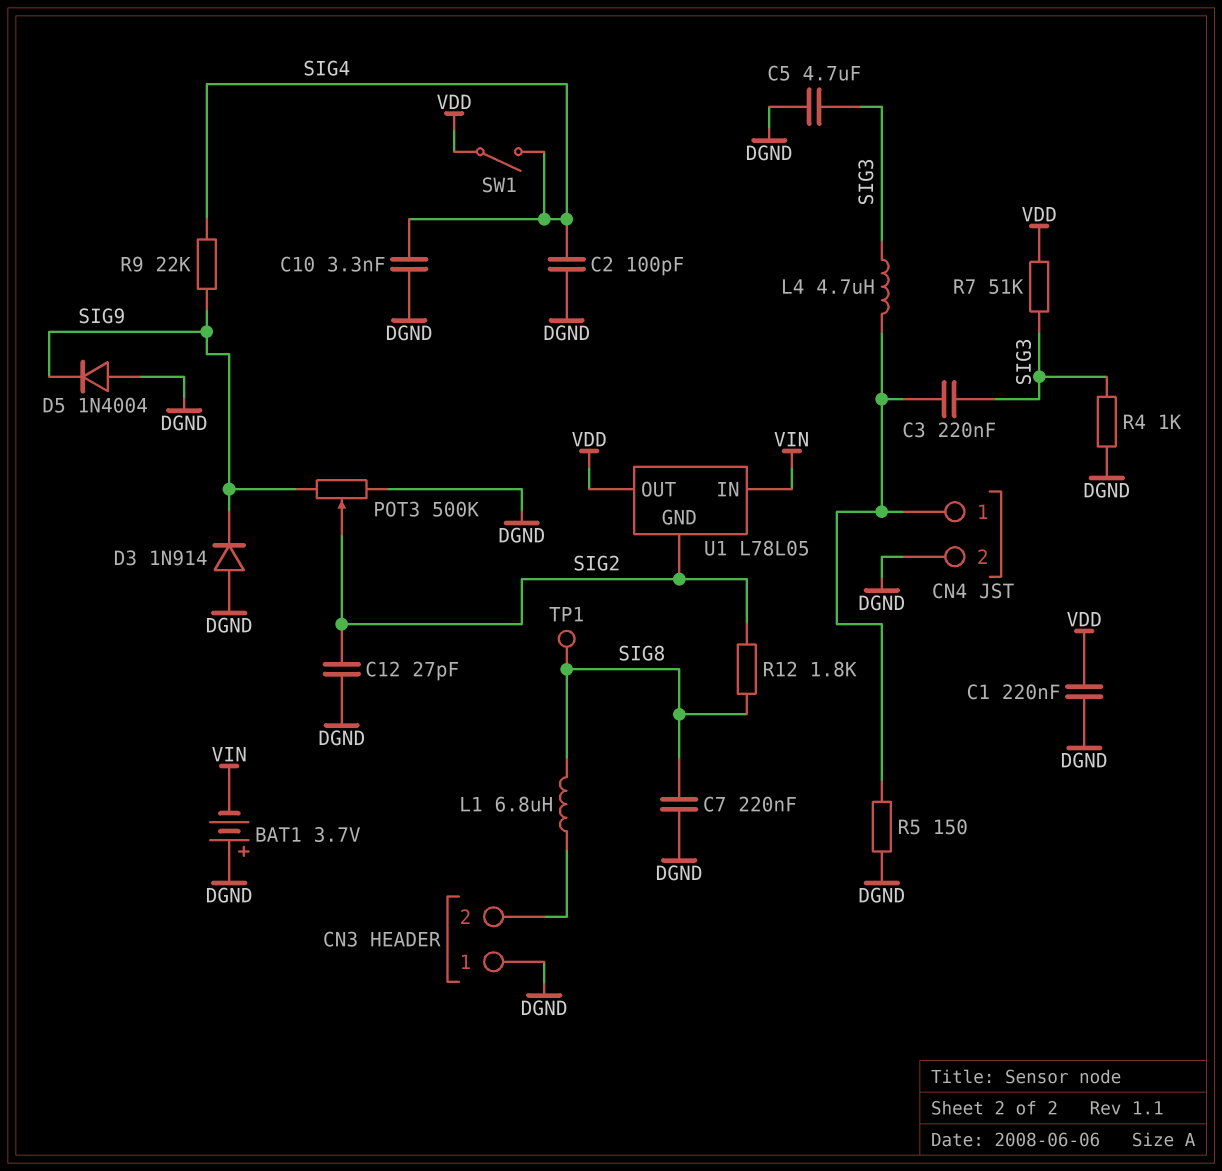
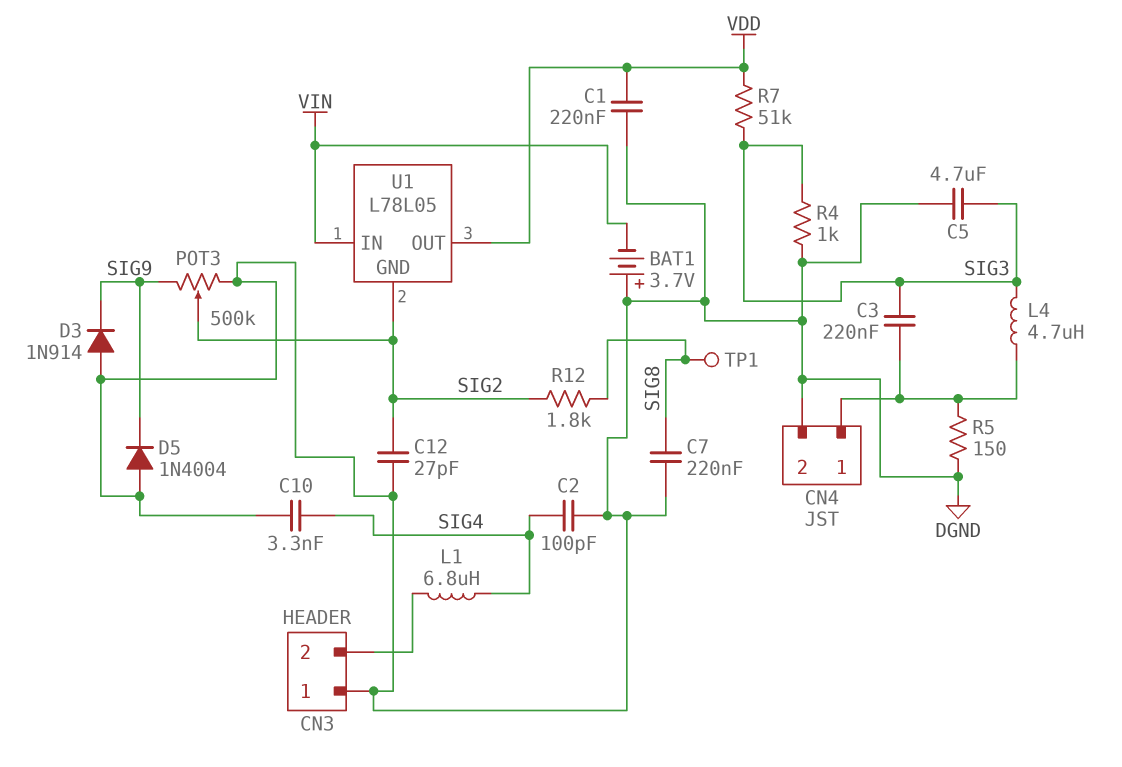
L1: 6.8uH (CN3/2, SIG8) -> 6.8uH (CN3/2, SIG4)
R9: 22k (SIG4, SIG9) -> none
SW1: switch (SIG4, VDD) -> none

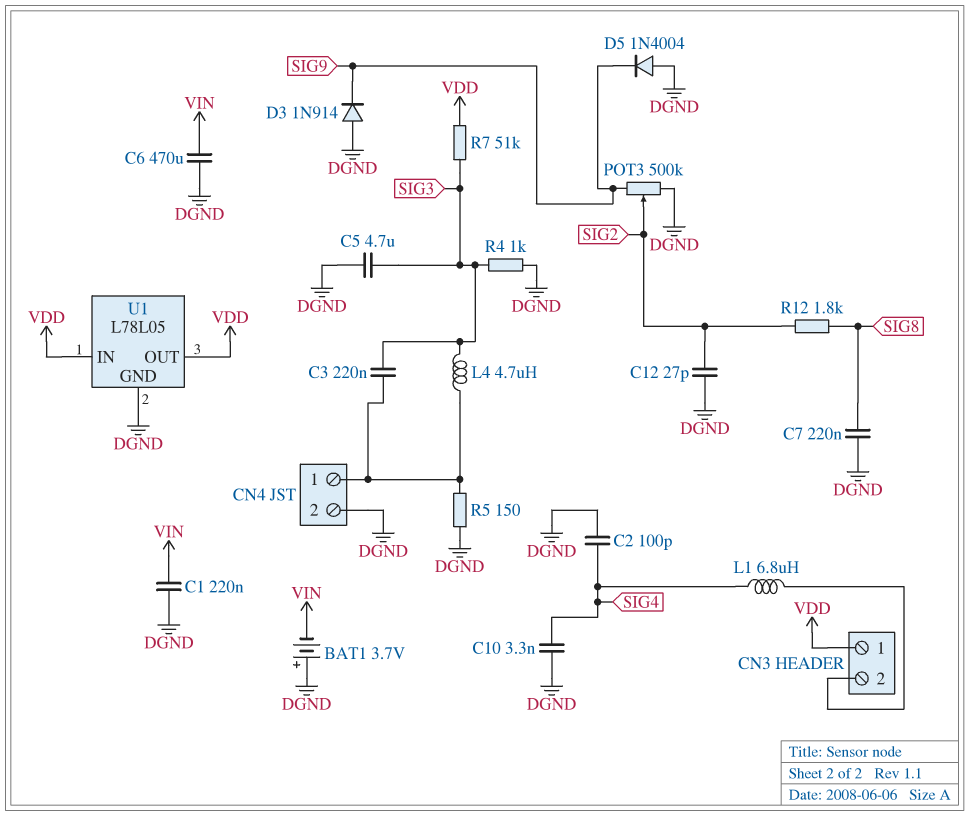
C1: 220nF (DGND, VDD) -> 220nF (DGND, VIN)
C6: none -> 470uF (DGND, VIN)
CN3 pin 1: DGND -> VDD
TP1: test point (SIG8) -> none
U1 pin GND: SIG2 -> DGND
U1 pin IN: VIN -> VDD

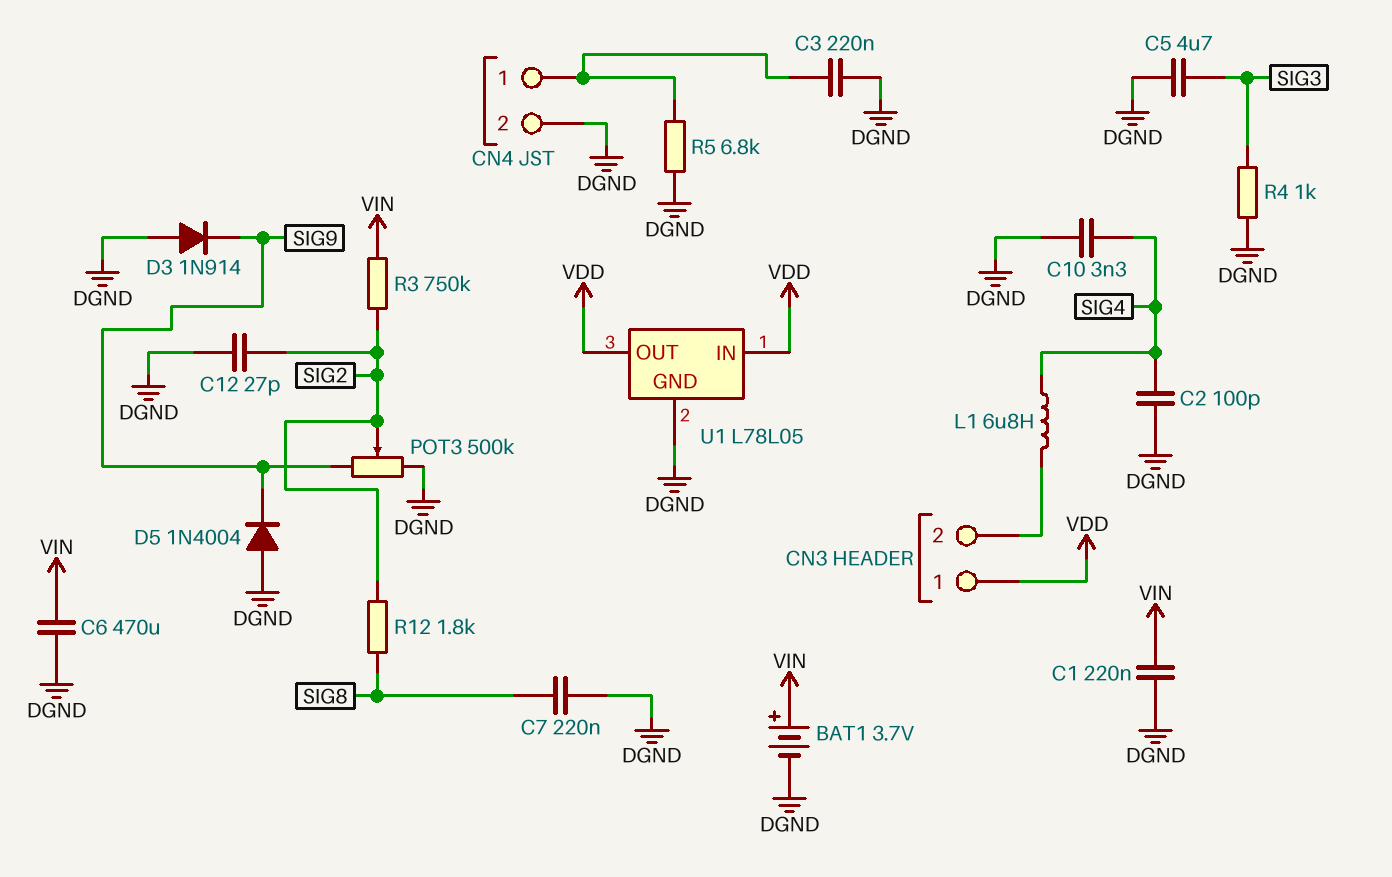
BAT1: 3.7V (plus DGND, minus VIN) -> 3.7V (plus VIN, minus DGND)
C3: 220nF (CN4/1, SIG3) -> 220nF (CN4/1, DGND)
L4: 4.7uH (CN4/1, SIG3) -> none
R3: none -> 750k (SIG2, VIN)
R5: 150 (CN4/1, DGND) -> 6.8k (CN4/1, DGND)
R7: 51k (SIG3, VDD) -> none

